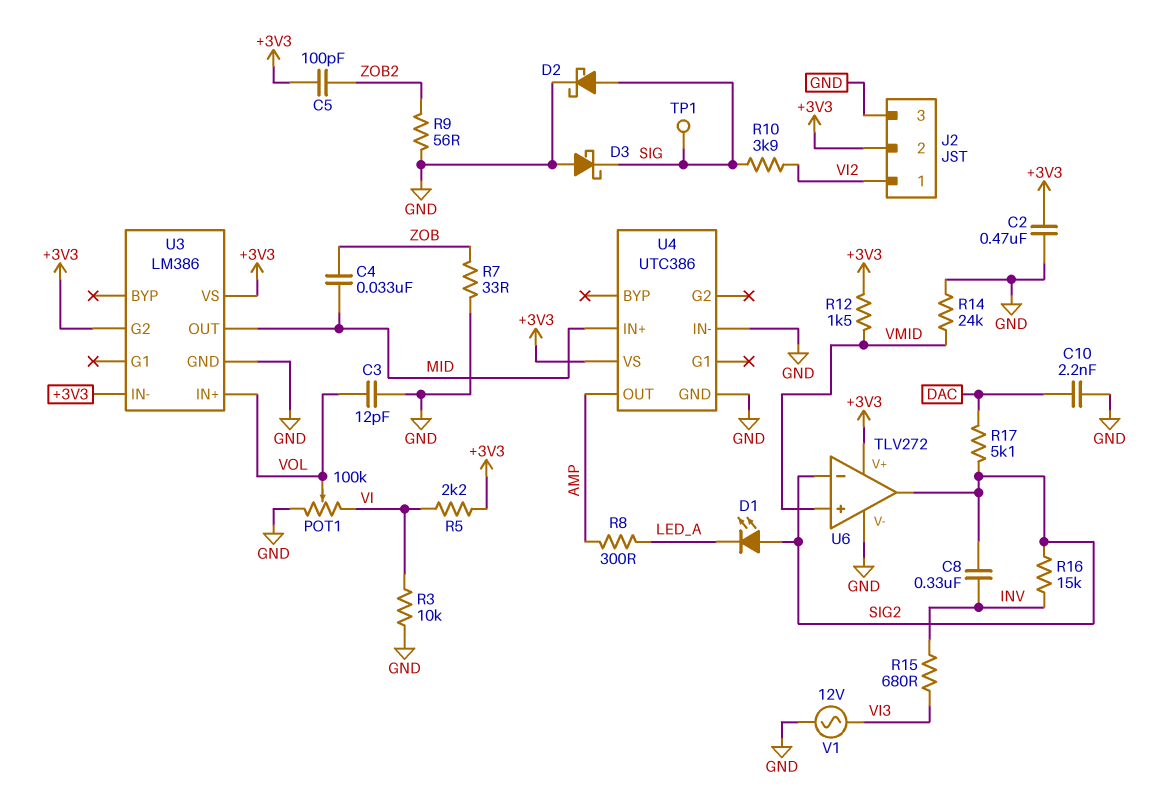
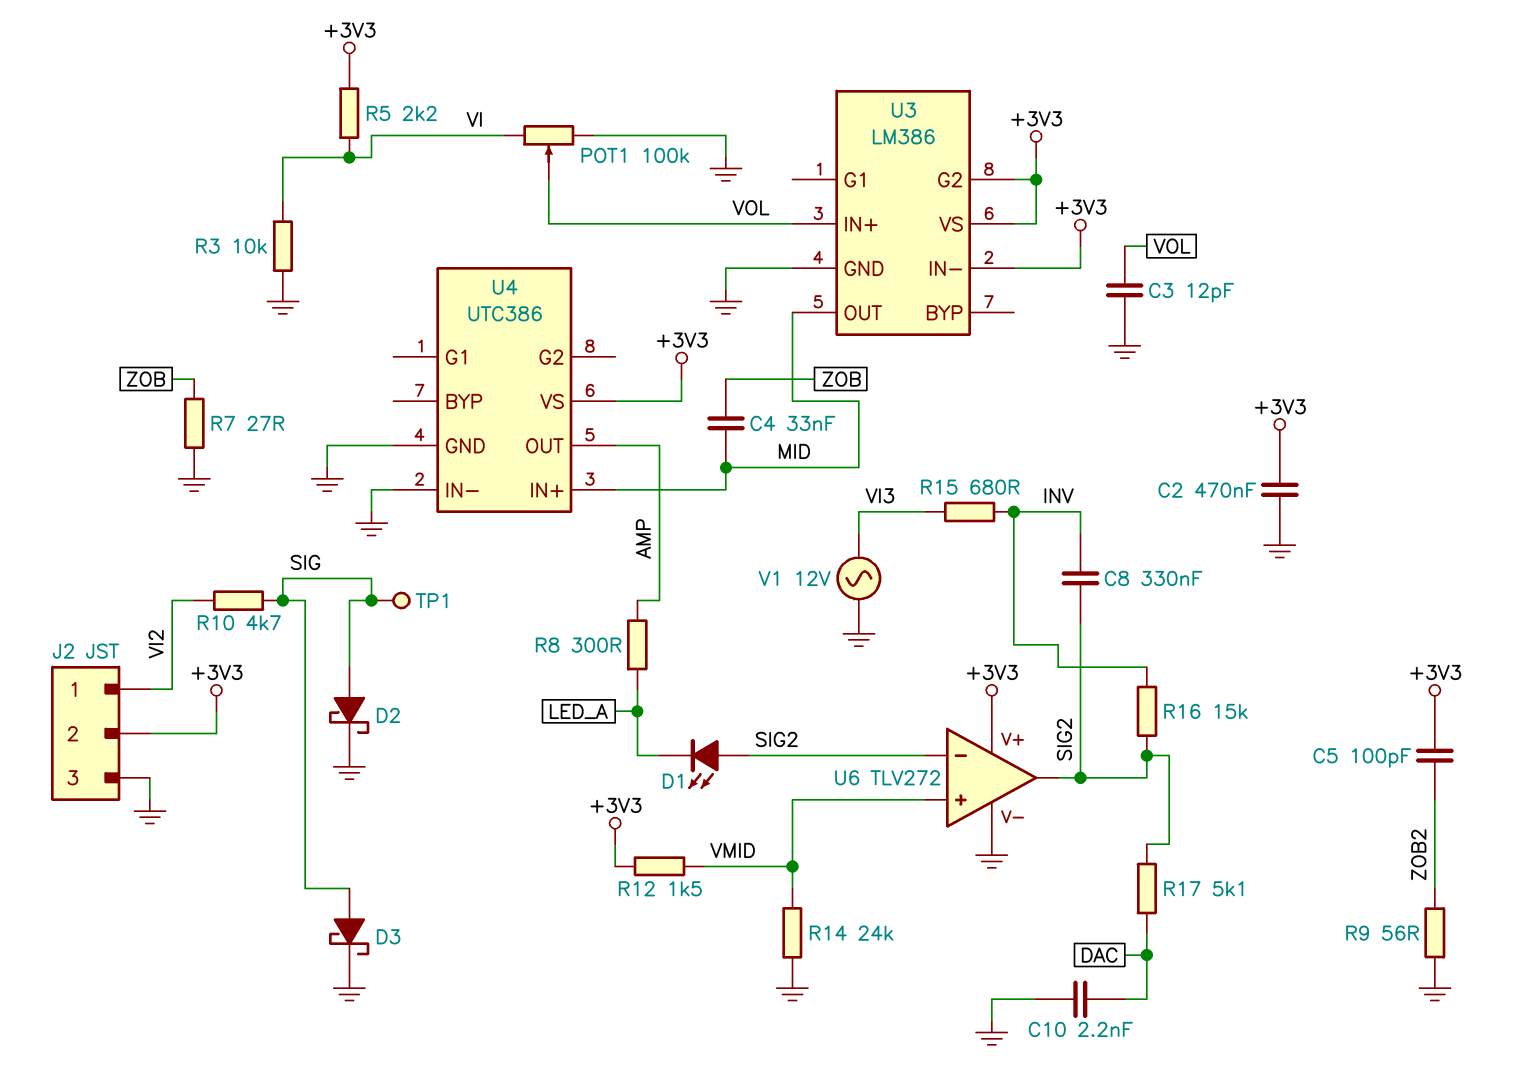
D3: schottky (A GND, K SIG) -> schottky (A SIG, K GND)
R7: 33 (GND, ZOB) -> 27 (GND, ZOB)
R10: 3.9k (SIG, VI2) -> 4.7k (SIG, VI2)

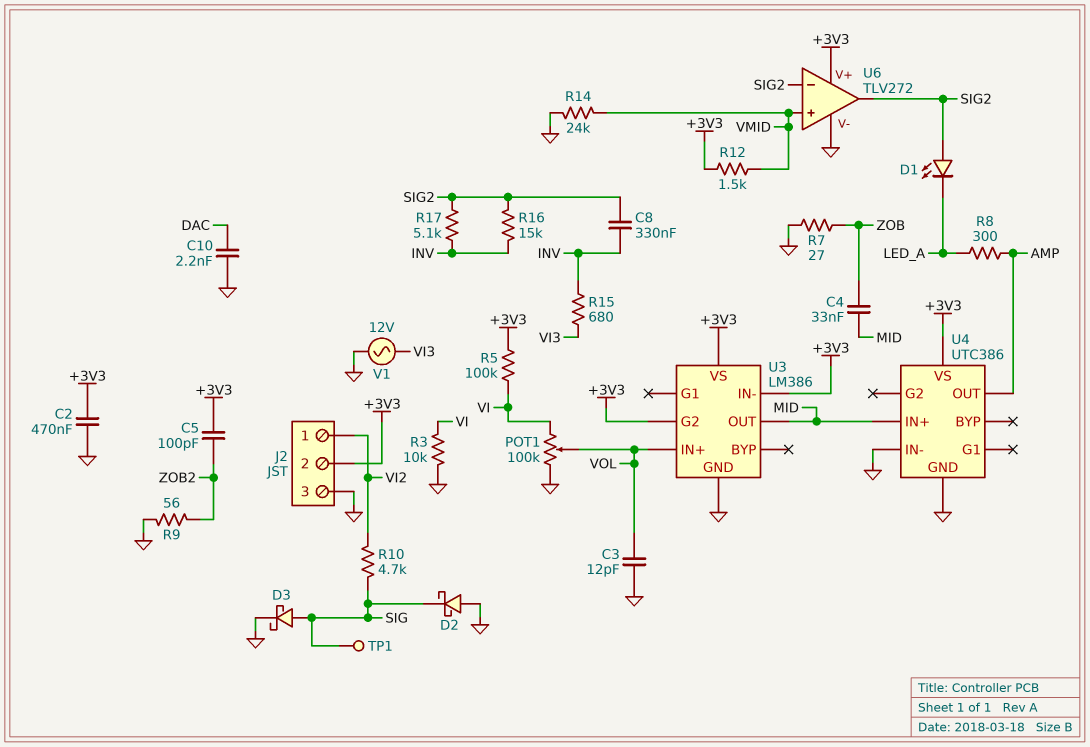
D2: schottky (A SIG, K GND) -> schottky (A GND, K SIG)
R5: 2.2k (+3V3, VI) -> 100k (+3V3, VI)
R17: 5.1k (DAC, SIG2) -> 5.1k (INV, SIG2)

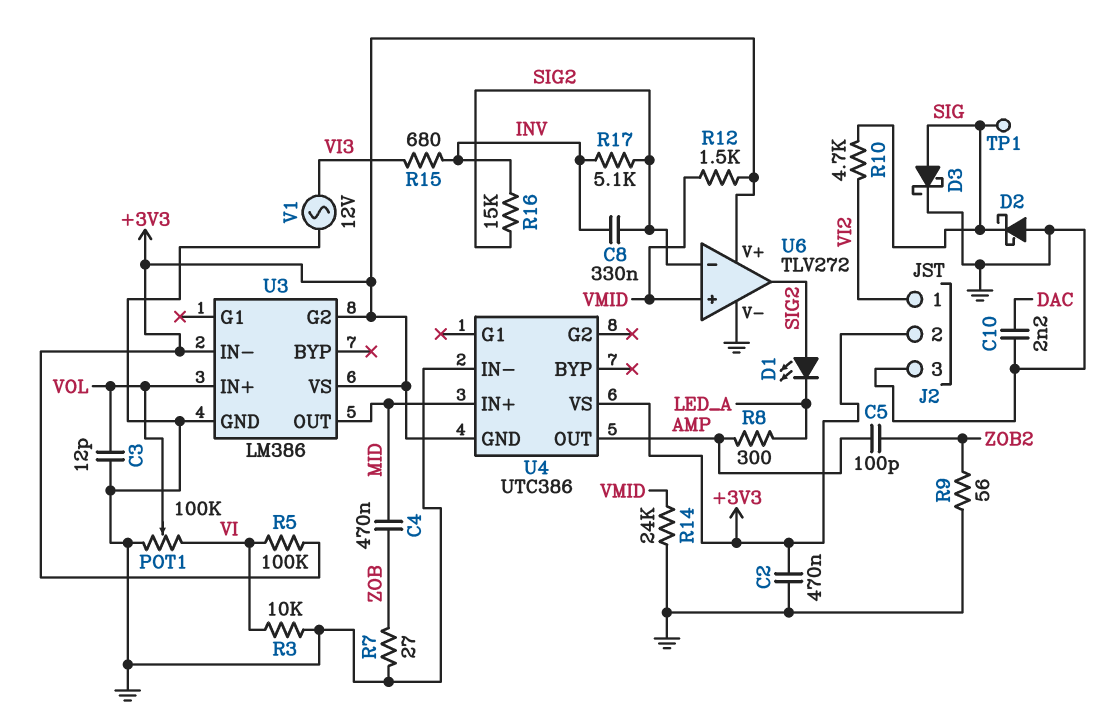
C4: 33nF (MID, ZOB) -> 470nF (MID, ZOB)
C5: 100pF (+3V3, ZOB2) -> 100pF (AMP, ZOB2)
U4 pin GND: GND -> +3V3

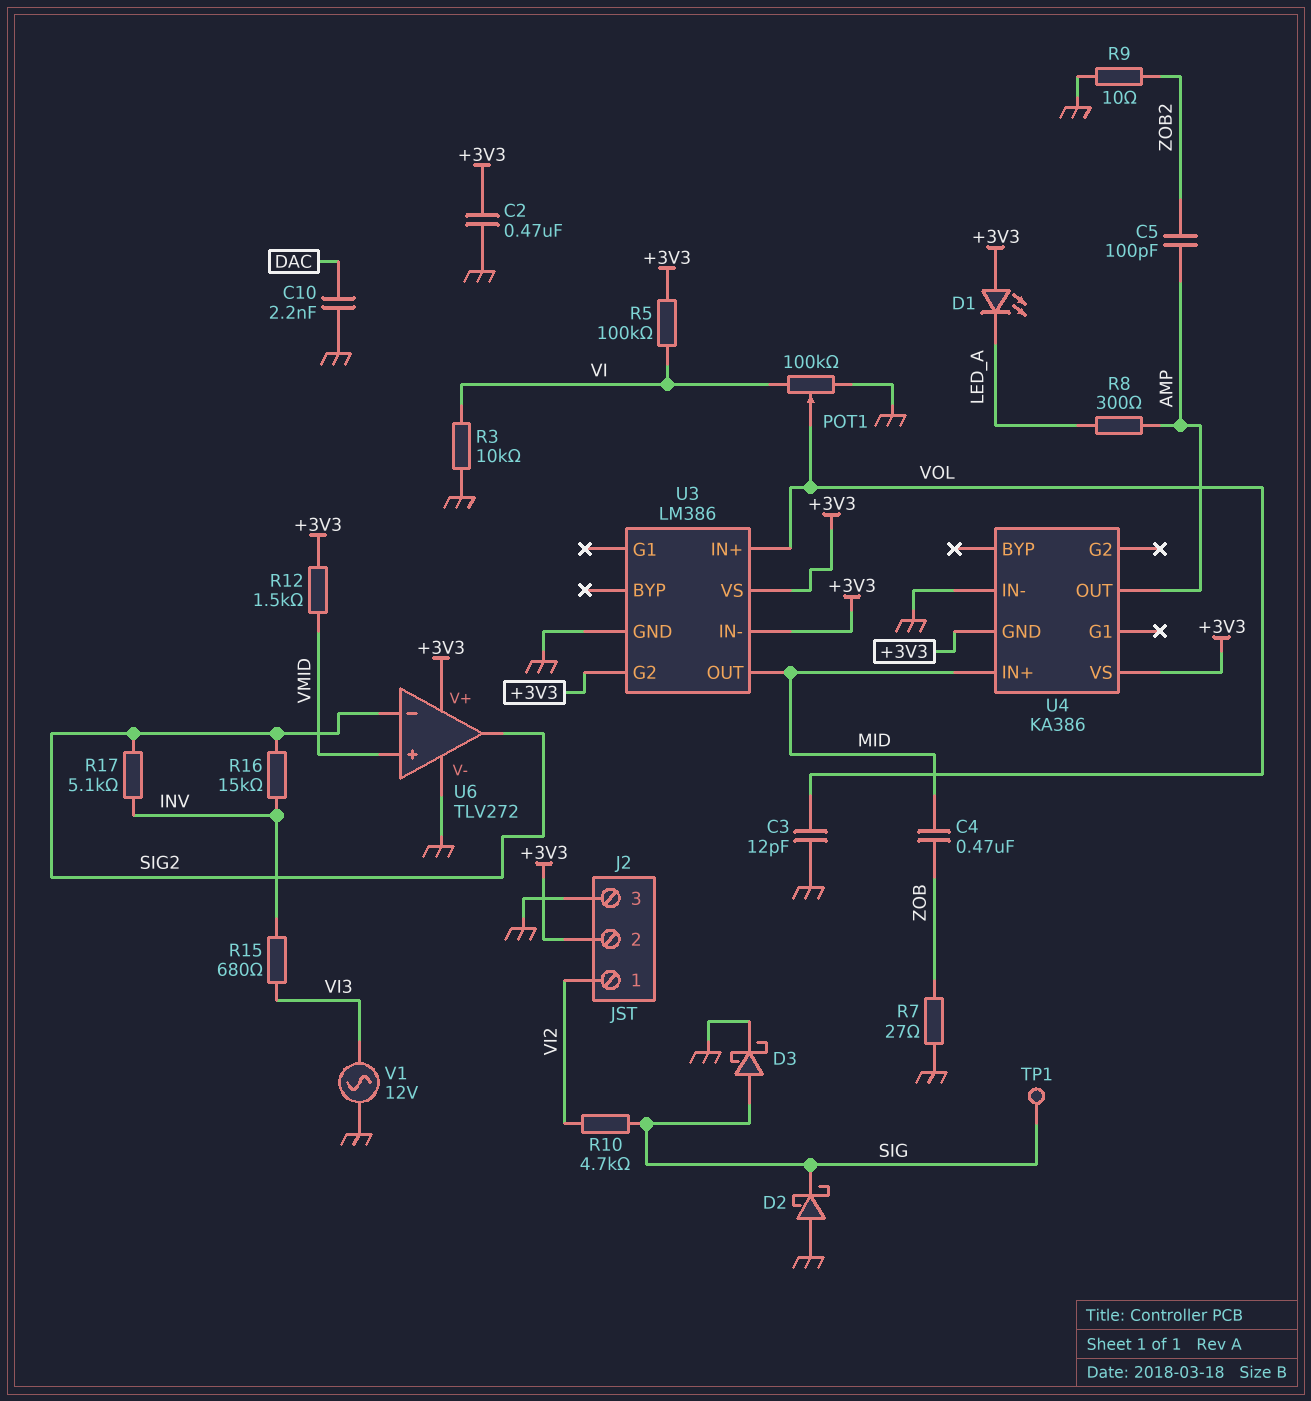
C8: 330nF (INV, SIG2) -> none
D1: LED (A SIG2, K LED_A) -> LED (A +3V3, K LED_A)
R9: 56 (GND, ZOB2) -> 10 (GND, ZOB2)
R14: 24k (GND, VMID) -> none
U4: UTC386 -> KA386

